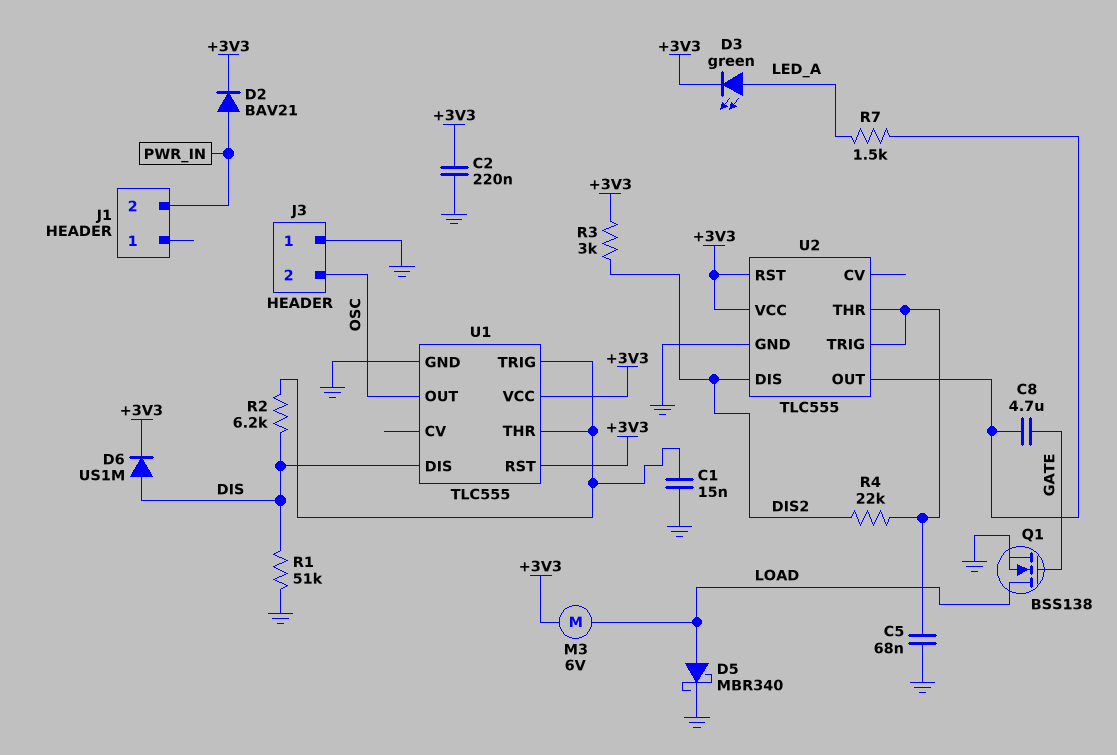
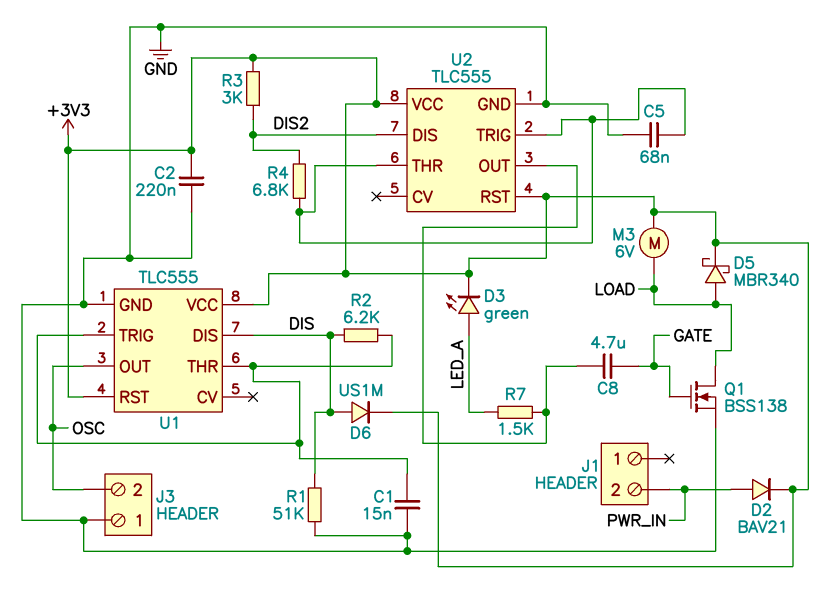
D5: schottky MBR340 (A LOAD, K GND) -> schottky MBR340 (A LOAD, K +3V3)
R4: 22k (DIS2, U2/THR) -> 6.8k (DIS2, U2/THR)

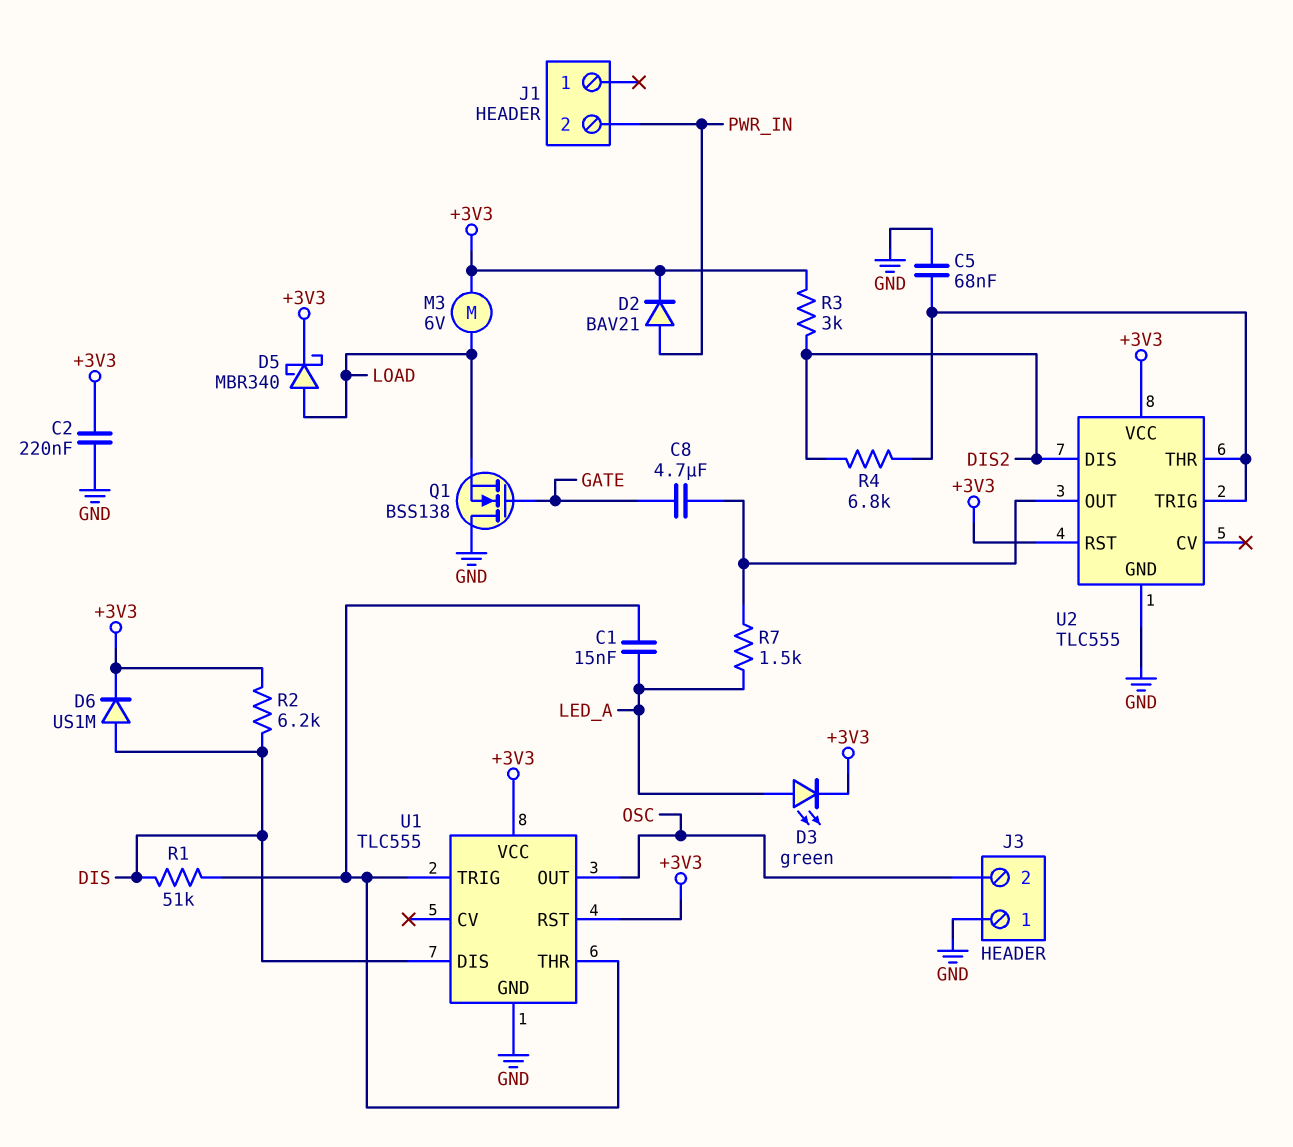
C1: 15nF (GND, U1/THR) -> 15nF (LED_A, U1/THR)
Q1: NMOS BSS138 (G GATE, D LOAD, S GND) -> NMOS BSS138 (G GATE, D GND, S LOAD)
R1: 51k (DIS, GND) -> 51k (DIS, U1/THR)
R2: 6.2k (DIS, U1/THR) -> 6.2k (+3V3, DIS)

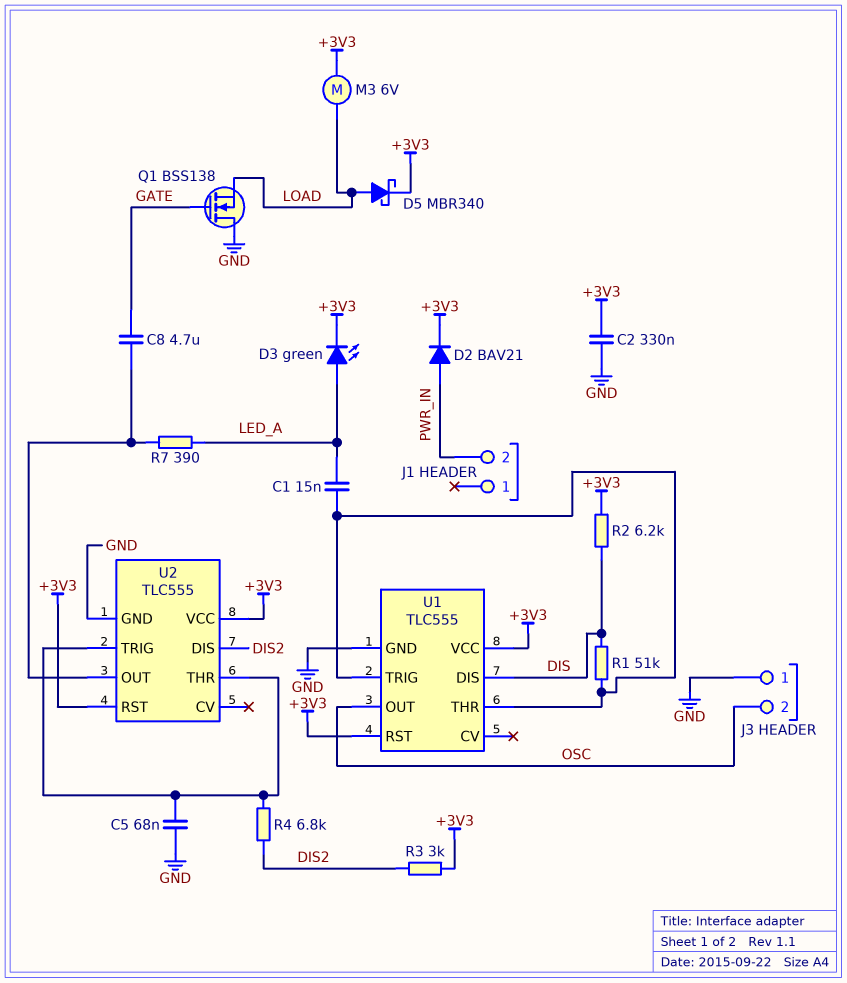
C2: 220nF (+3V3, GND) -> 330nF (+3V3, GND)
D6: diode US1M (A DIS, K +3V3) -> none
R7: 1.5k (LED_A, U2/OUT) -> 390 (LED_A, U2/OUT)

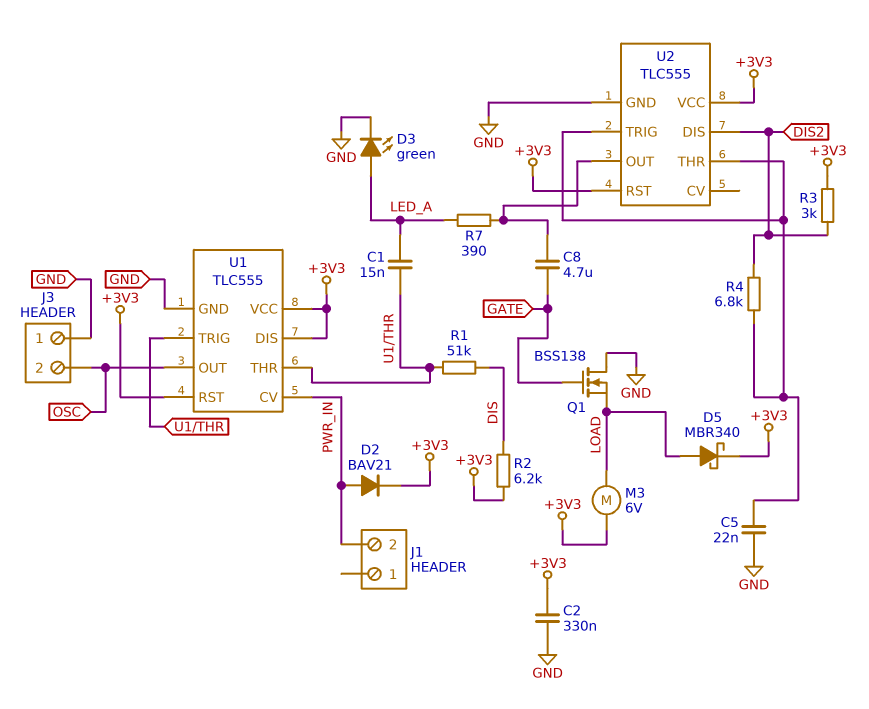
C5: 68nF (GND, U2/THR) -> 22nF (GND, U2/THR)
D3: LED green (A LED_A, K +3V3) -> LED green (A LED_A, K GND)
U1 pin CV: none -> PWR_IN
U1 pin DIS: DIS -> +3V3

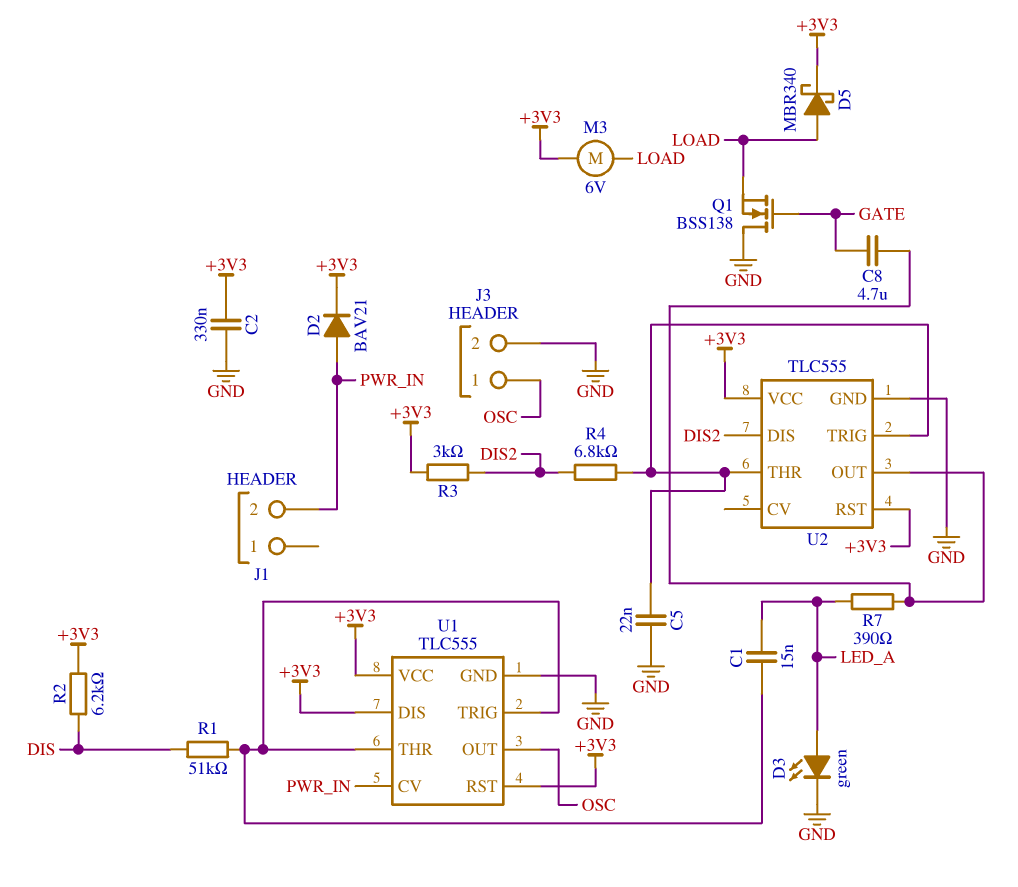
J3 pin 1: GND -> OSC
J3 pin 2: OSC -> GND

